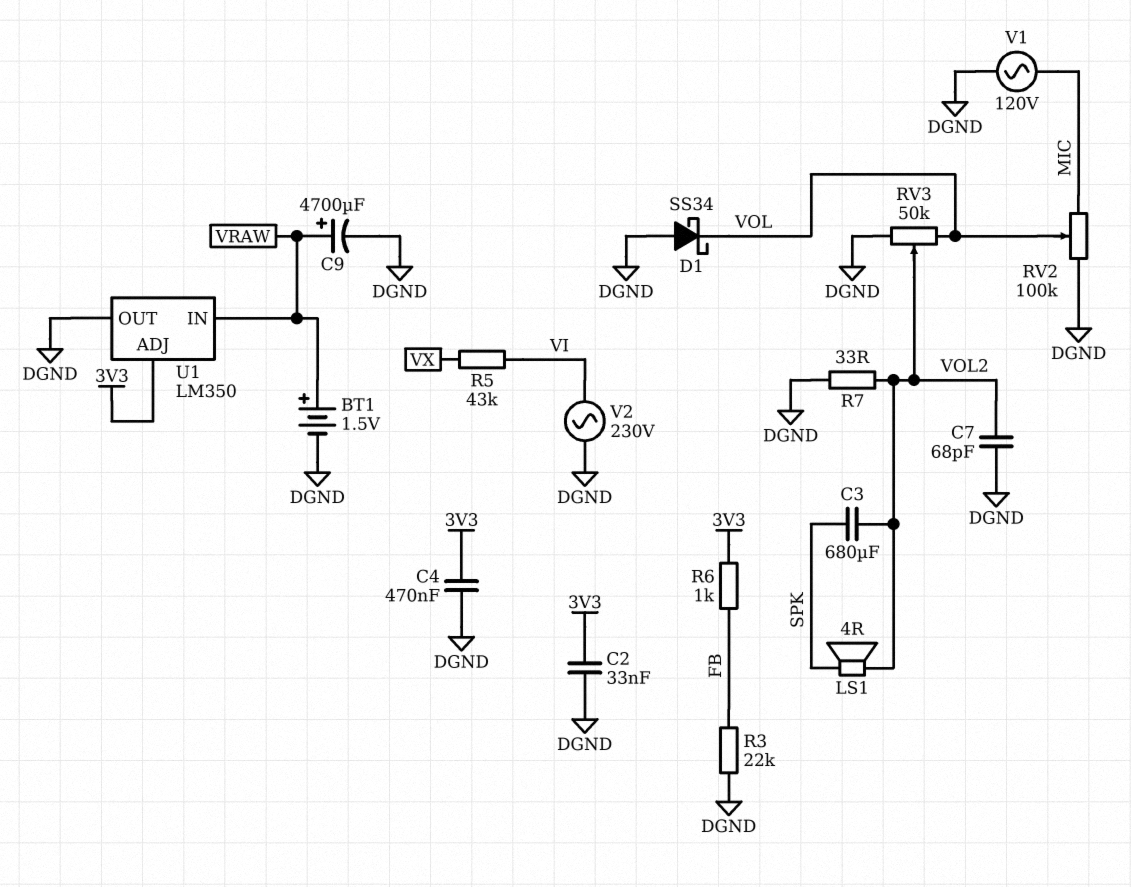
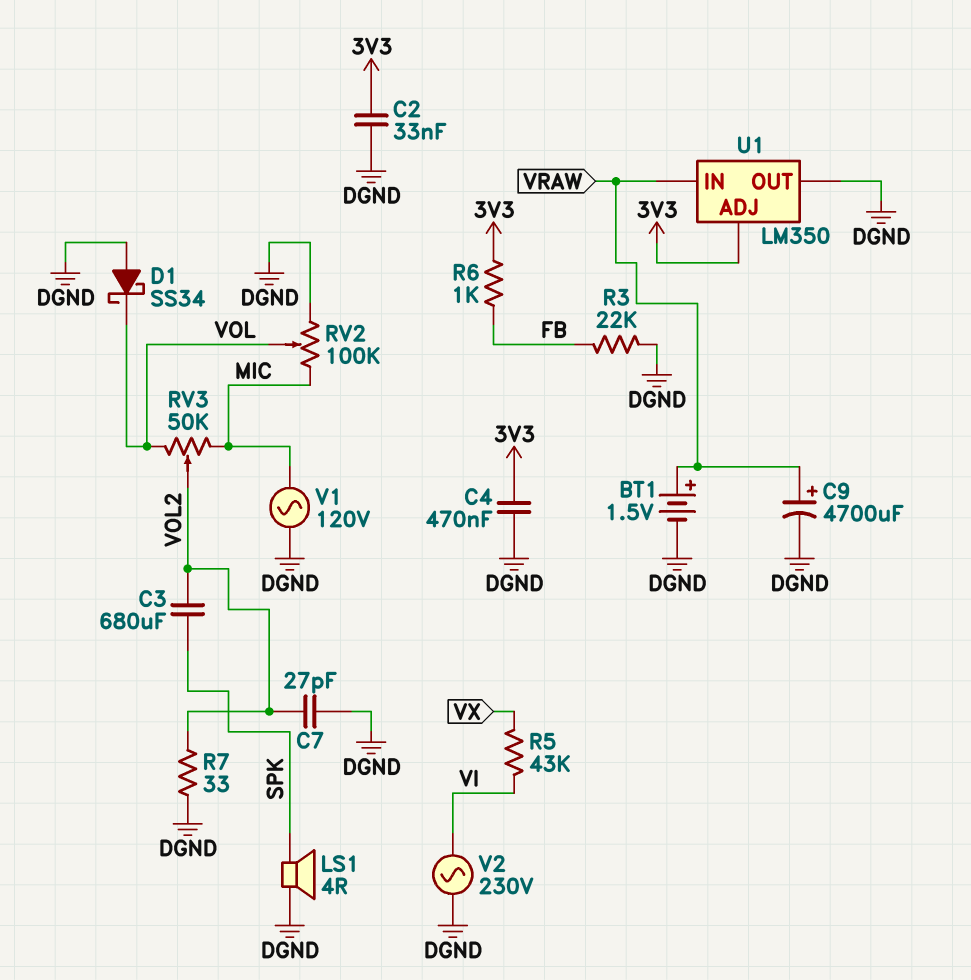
C7: 68pF (DGND, VOL2) -> 27pF (DGND, VOL2)
LS1: speaker 4R (SPK, VOL2) -> speaker 4R (DGND, SPK)
RV3: 50k (DGND, VOL, wiper VOL2) -> 50k (MIC, VOL, wiper VOL2)

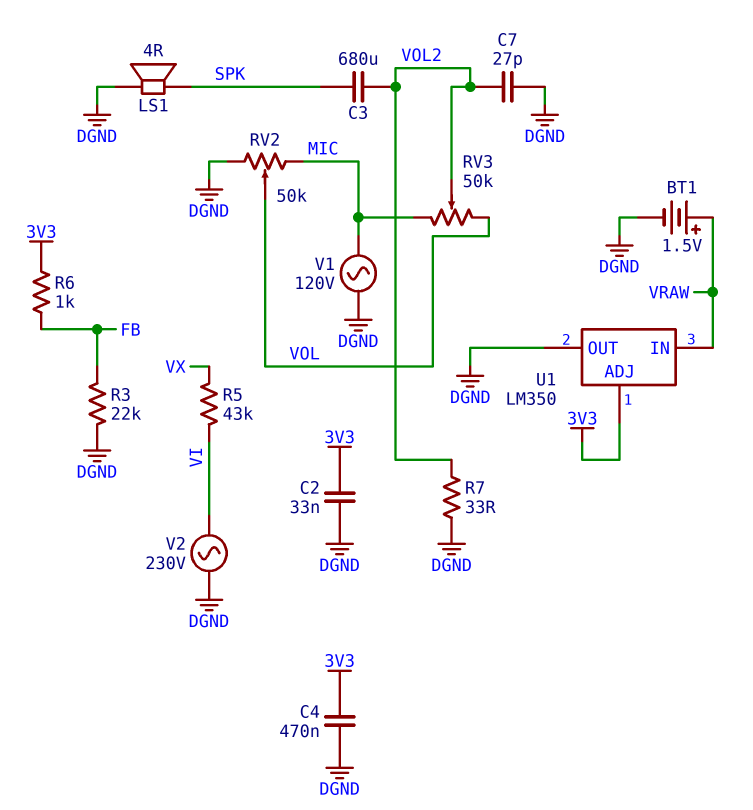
C9: 4700uF (plus VRAW, minus DGND) -> none
D1: schottky SS34 (A DGND, K VOL) -> none
RV2: 100k (DGND, MIC, wiper VOL) -> 50k (DGND, MIC, wiper VOL)

